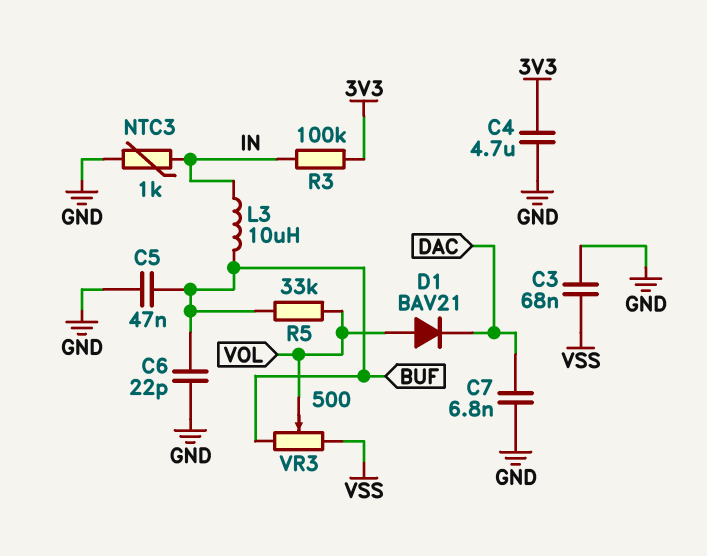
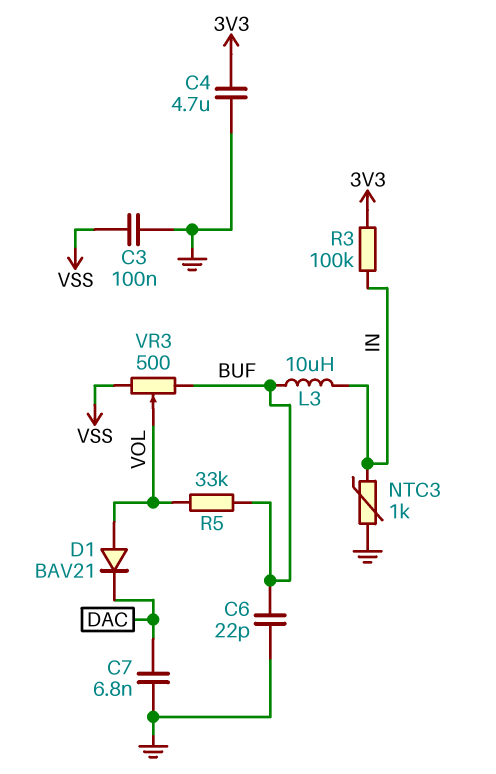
C3: 68nF (GND, VSS) -> 100nF (GND, VSS)
C5: 47nF (BUF, GND) -> none

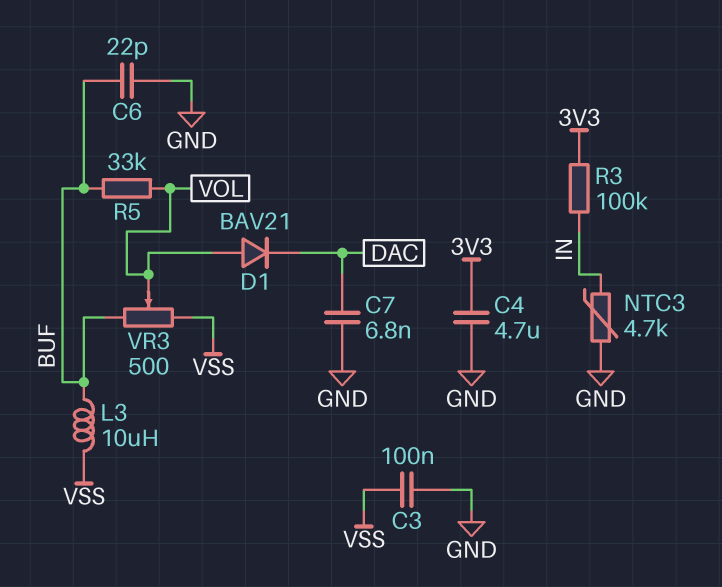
L3: 10uH (BUF, IN) -> 10uH (BUF, VSS)
NTC3: 1k (GND, IN) -> 4.7k (GND, IN)

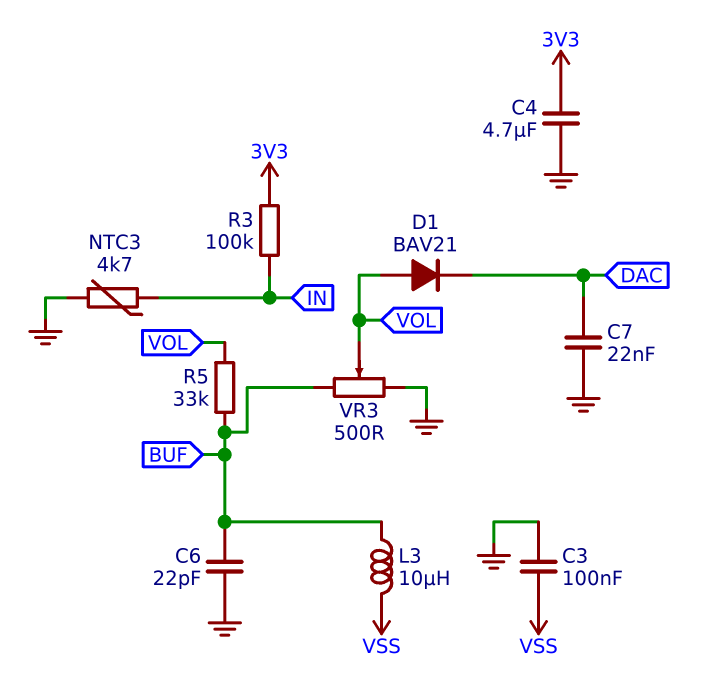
C7: 6.8nF (DAC, GND) -> 22nF (DAC, GND)
VR3: 500 (BUF, VSS, wiper VOL) -> 500 (BUF, GND, wiper VOL)

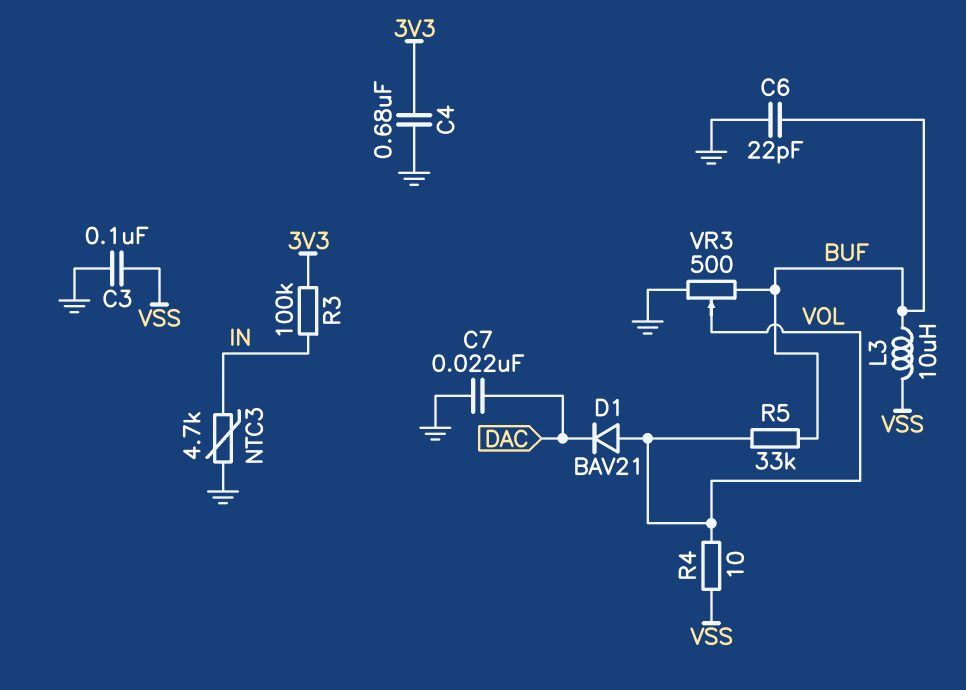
C4: 4.7uF (3V3, GND) -> 680nF (3V3, GND)
R4: none -> 10 (VOL, VSS)

